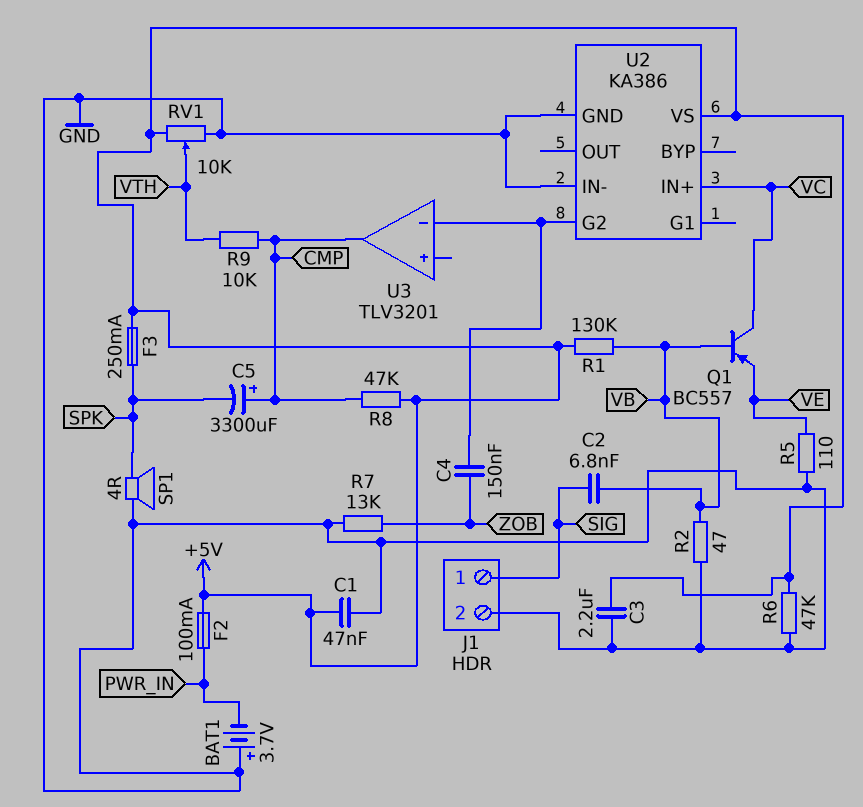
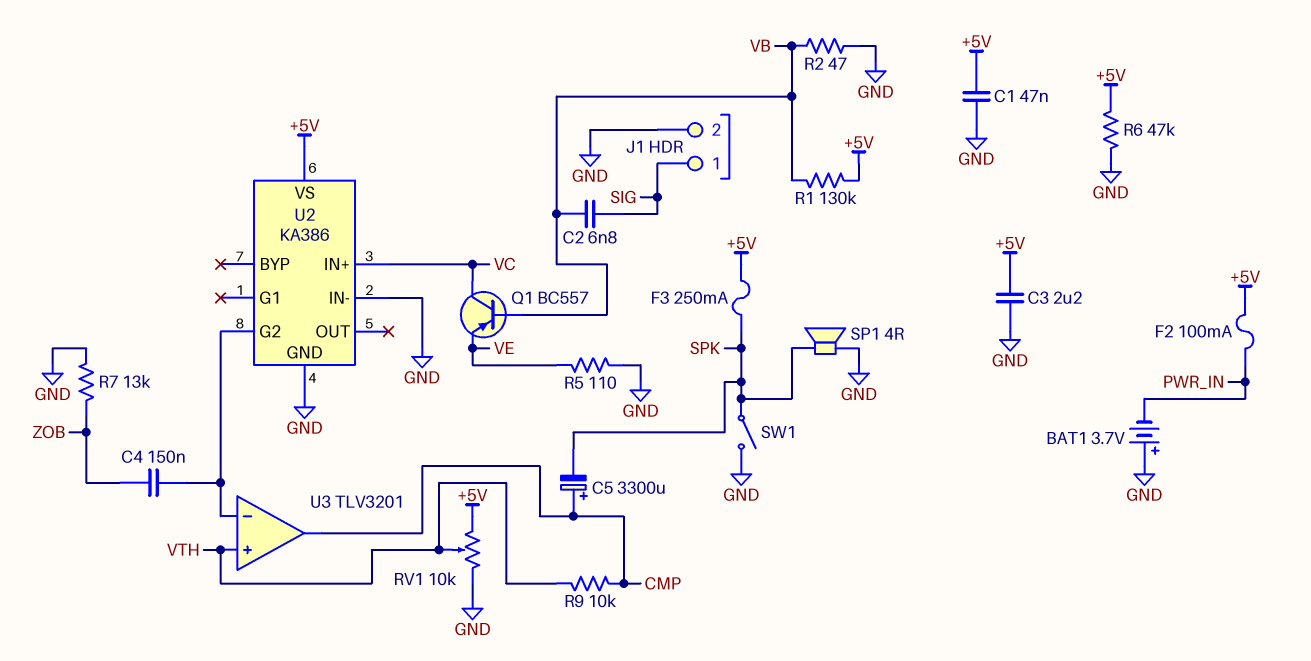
R8: 47k (+5V, CMP) -> none
SW1: none -> switch (GND, SPK)
U3 pin in+: none -> VTH

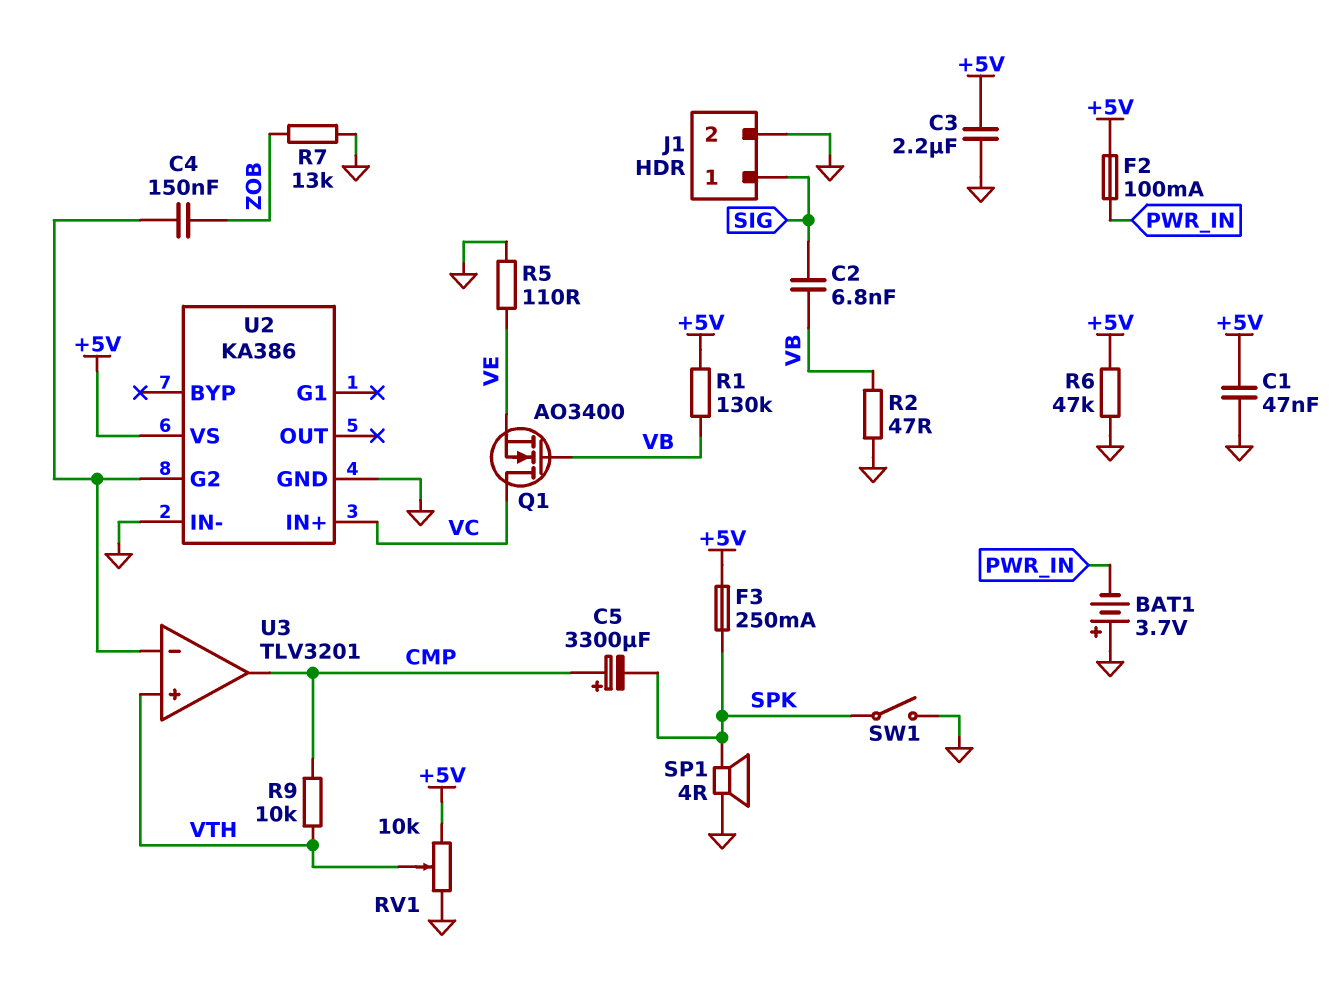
Q1: PNP BC557 (B VB, C VC, E VE) -> NMOS AO3400 (G VB, D VC, S VE)

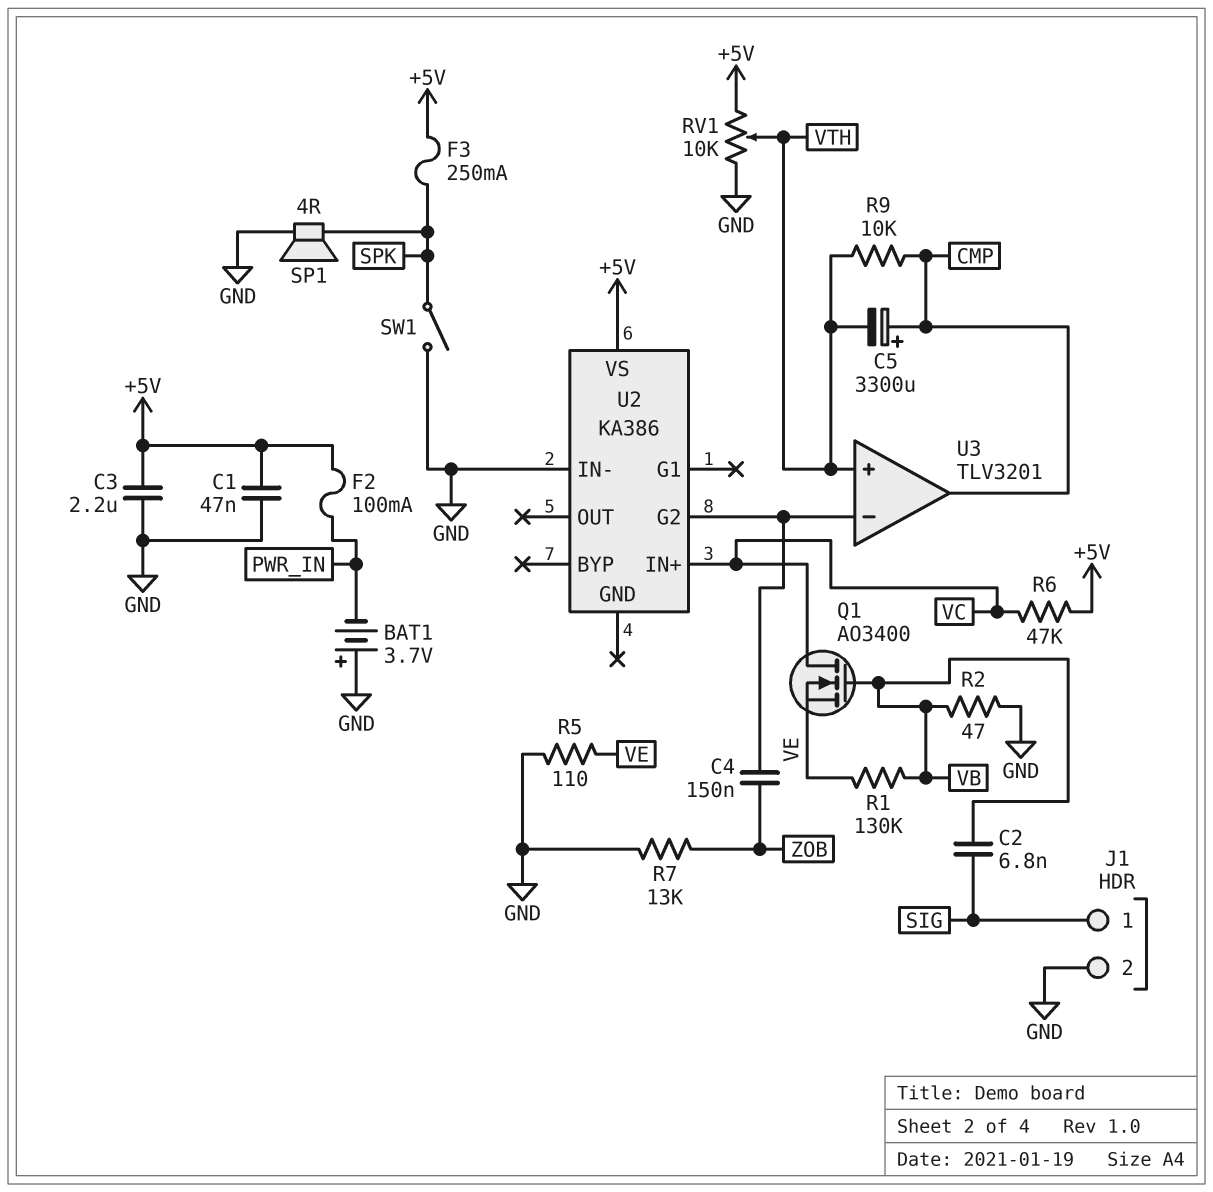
C5: 3300uF (plus CMP, minus SPK) -> 3300uF (plus CMP, minus VTH)
R1: 130k (+5V, VB) -> 130k (VB, VE)
R6: 47k (+5V, GND) -> 47k (+5V, VC)
U2 pin GND: GND -> none

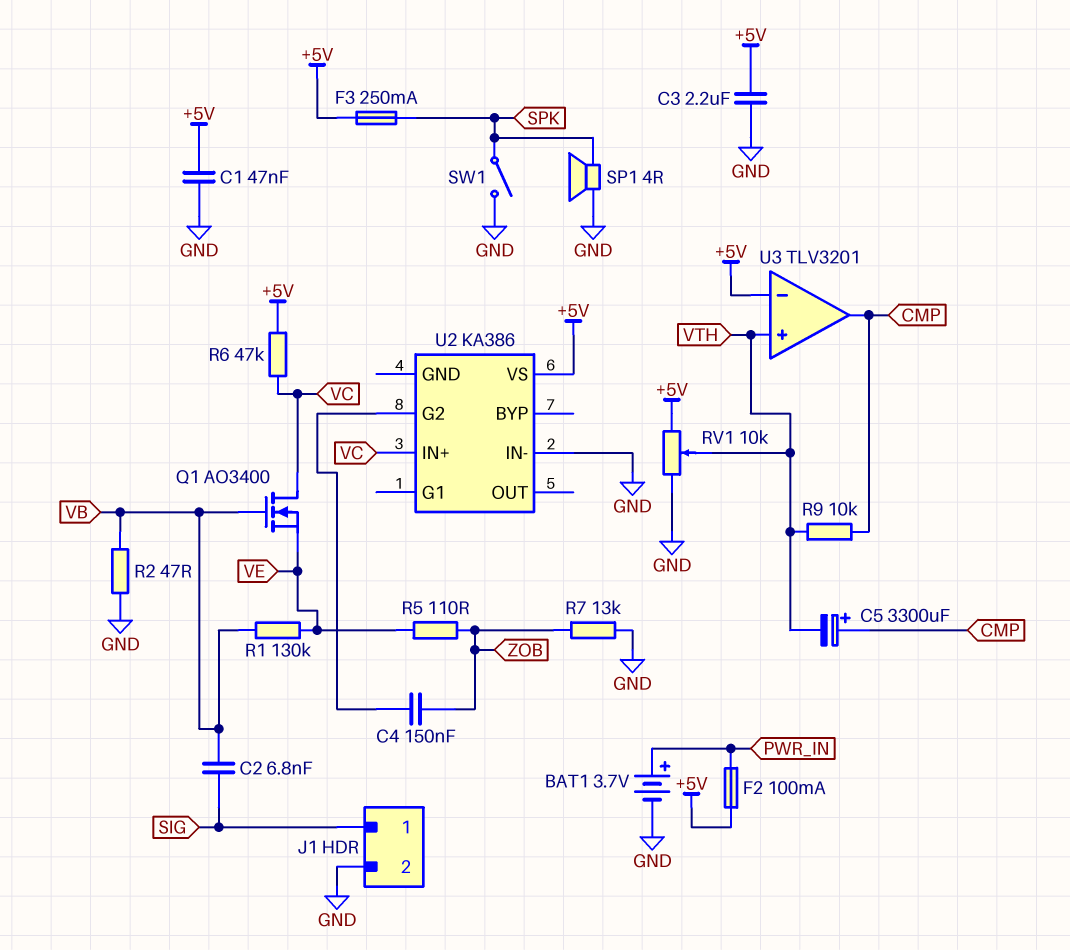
BAT1: 3.7V (plus GND, minus PWR_IN) -> 3.7V (plus PWR_IN, minus GND)
R5: 110 (GND, VE) -> 110 (VE, ZOB)
U3 pin in-: U2/G2 -> +5V

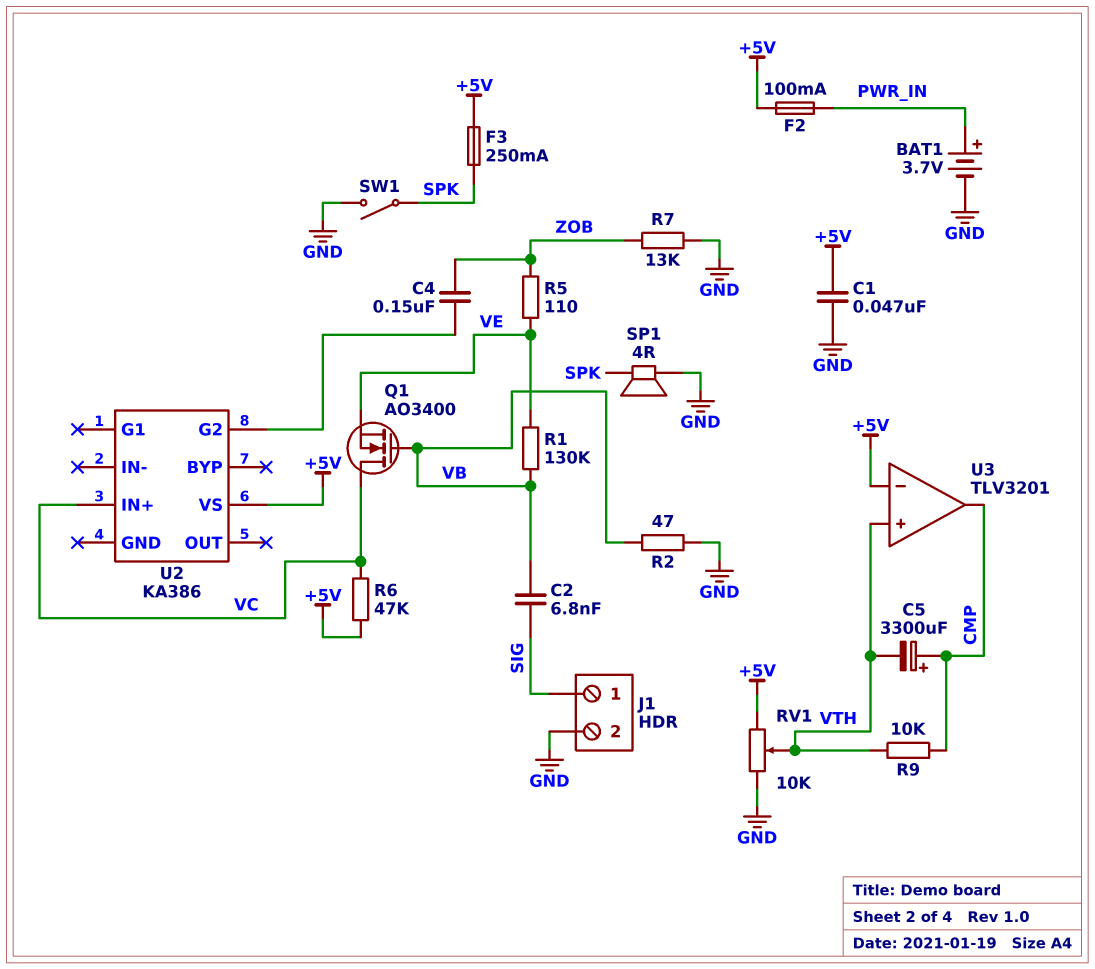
C3: 2.2uF (+5V, GND) -> none
U2 pin IN-: GND -> none

